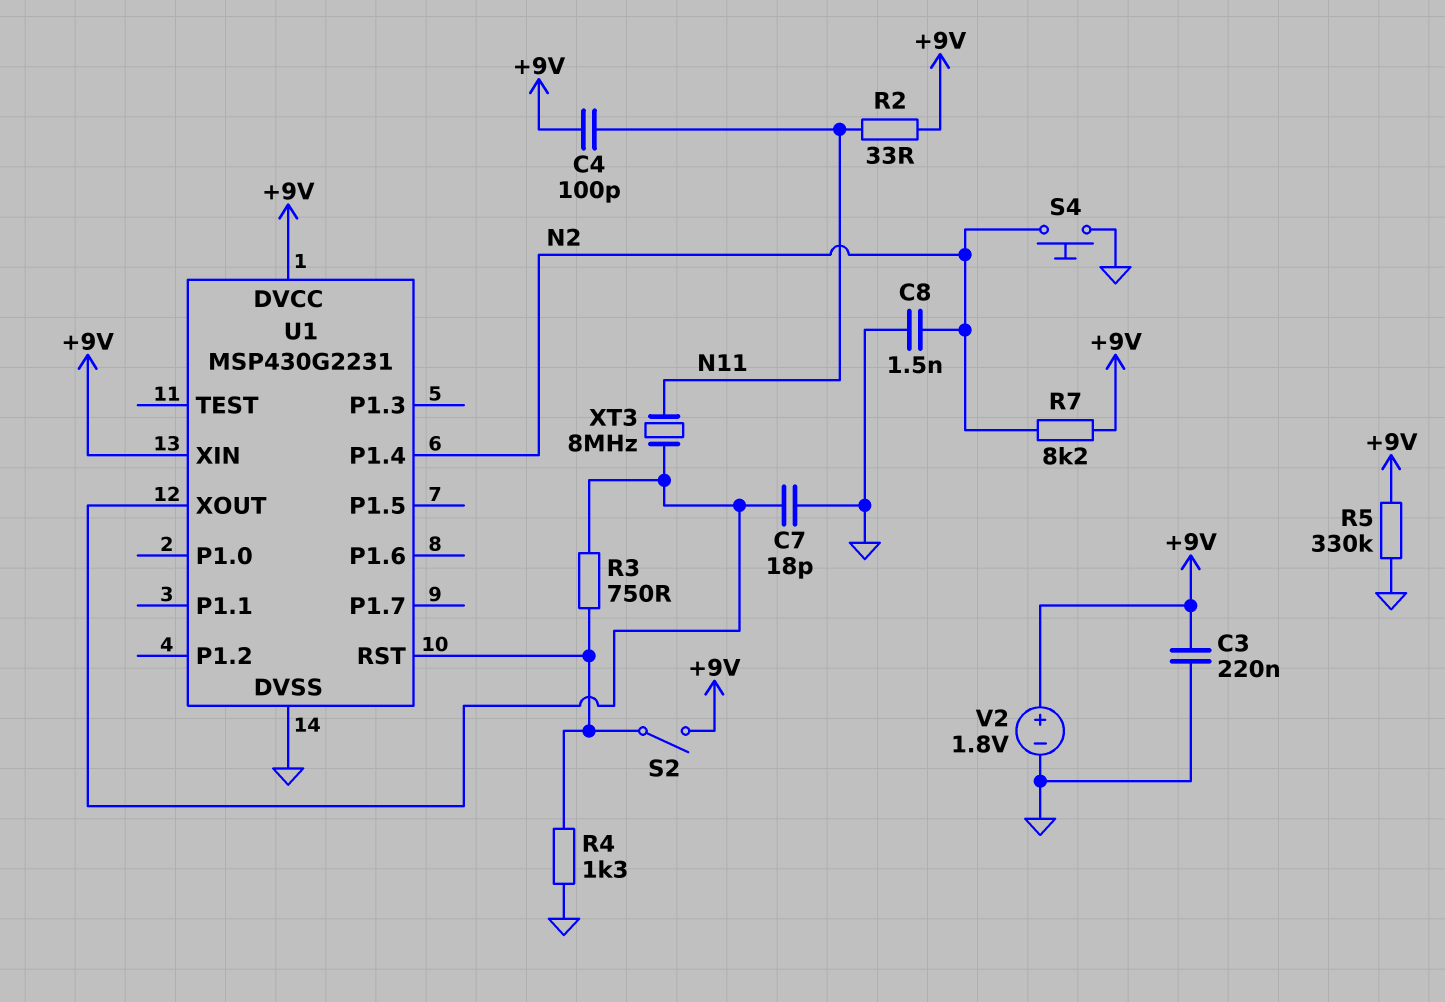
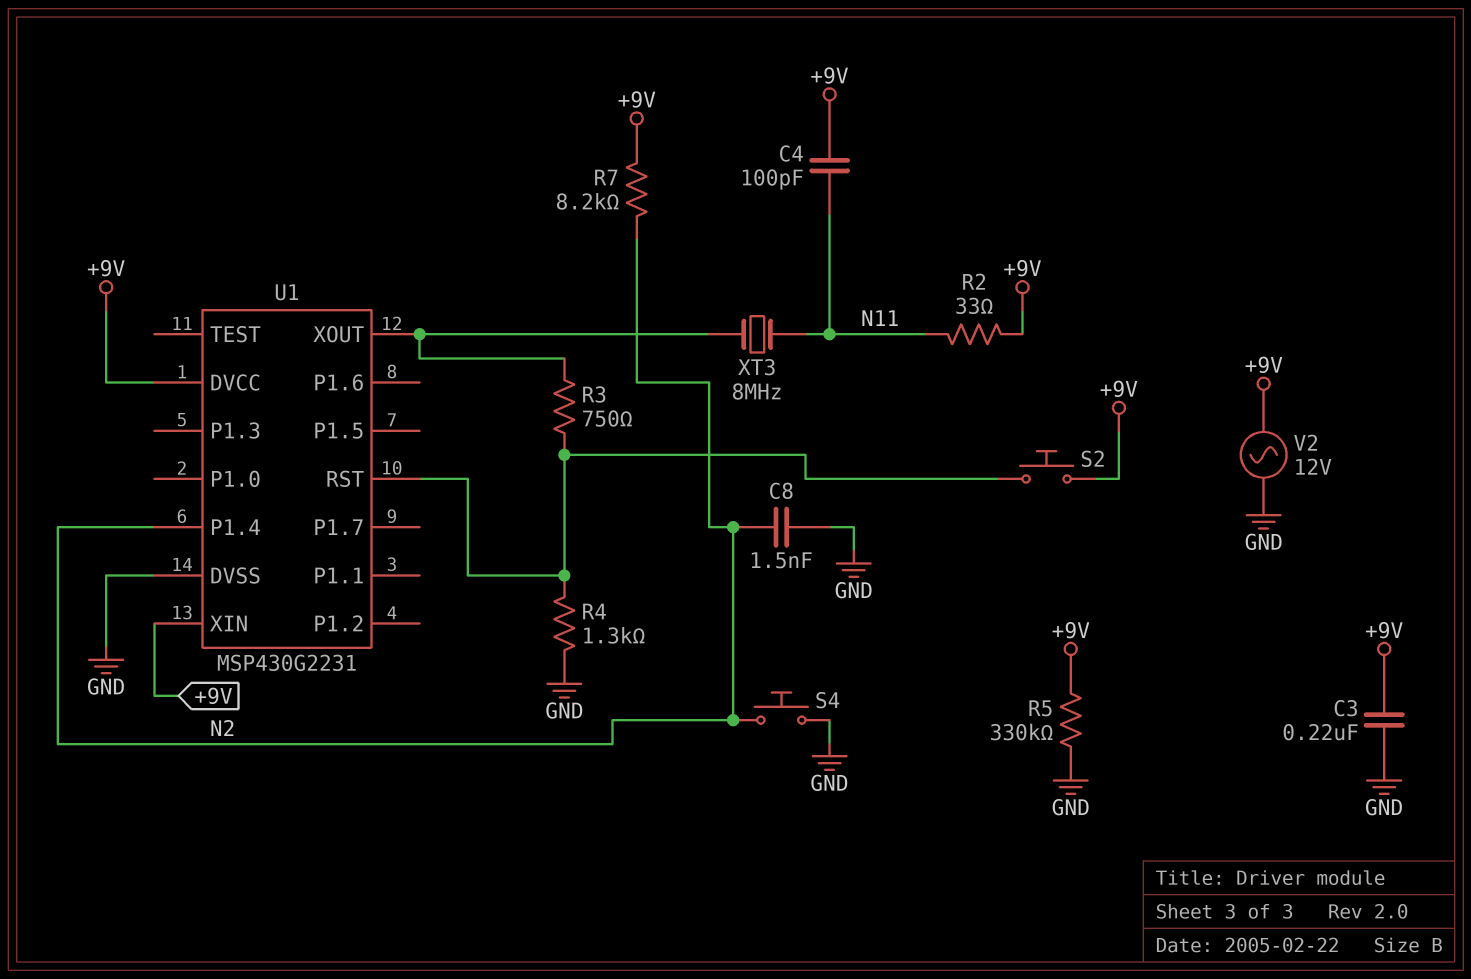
C7: 18pF (GND, U1/XOUT) -> none
S2: switch (+9V, U1/RST) -> button (+9V, U1/RST)
V2: 1.8V (plus +9V, minus GND) -> AC 12V (+9V, GND)

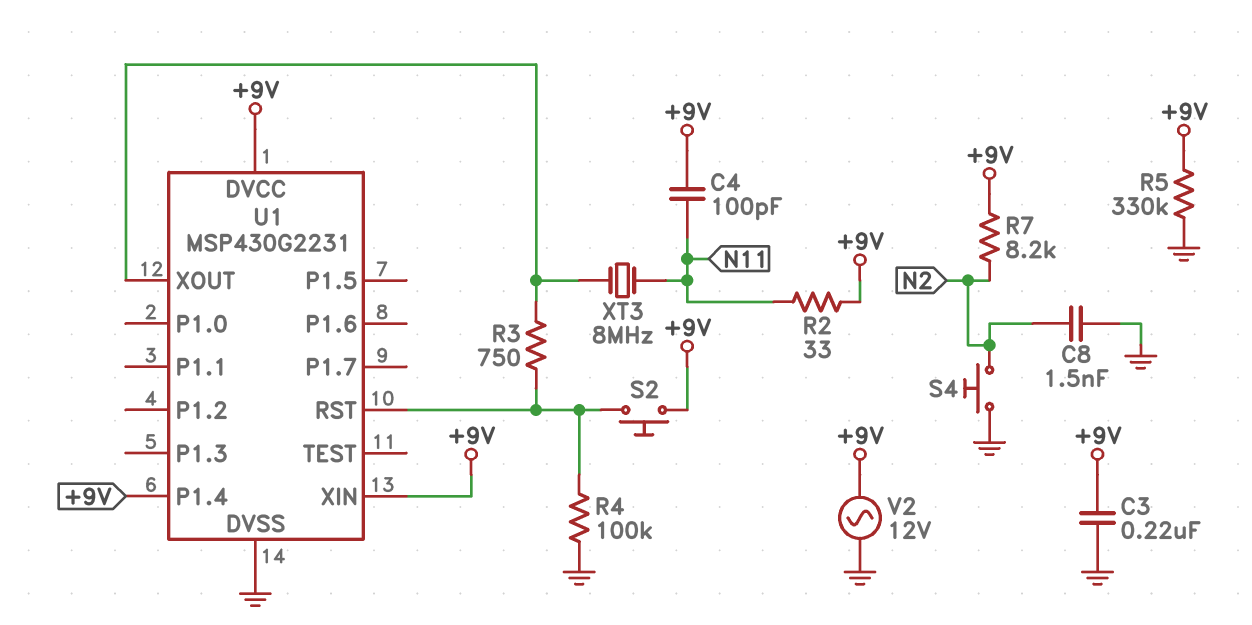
R4: 1.3k (GND, U1/RST) -> 100k (GND, U1/RST)
U1 pin P1.4: N2 -> +9V

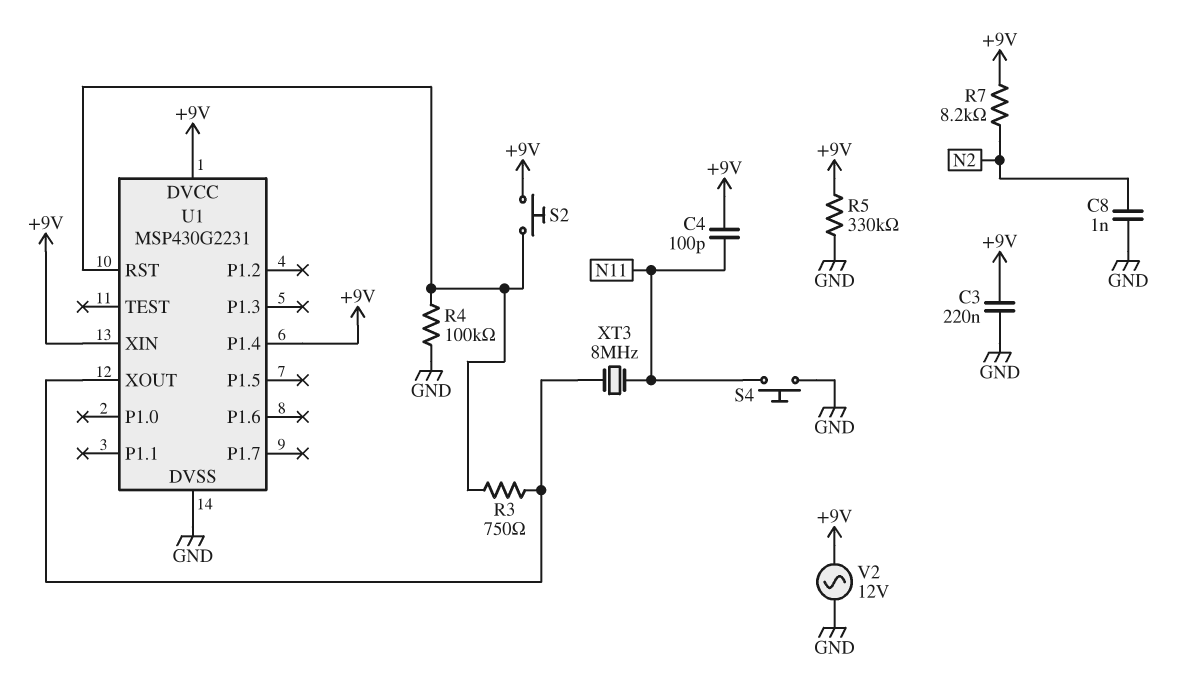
C8: 1.5nF (GND, N2) -> 1nF (GND, N2)
R2: 33 (+9V, N11) -> none
S4: button (GND, N2) -> button (GND, N11)

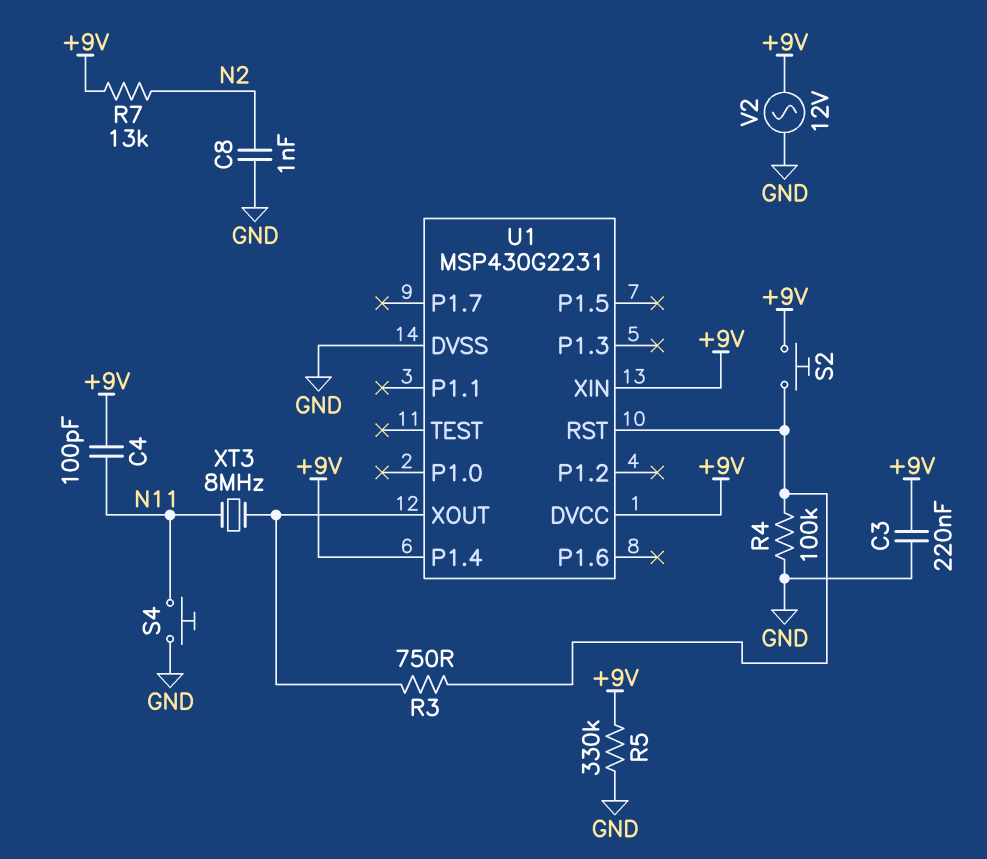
R7: 8.2k (+9V, N2) -> 13k (+9V, N2)

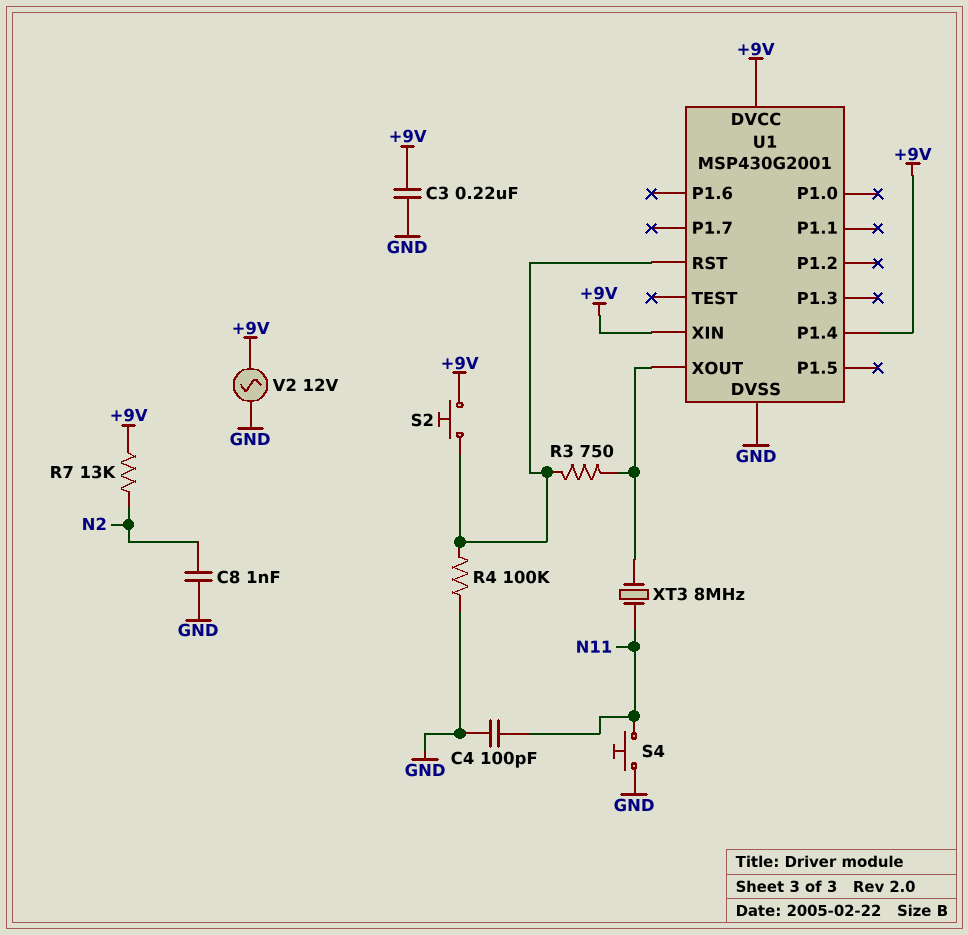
C4: 100pF (+9V, N11) -> 100pF (GND, N11)
R5: 330k (+9V, GND) -> none
U1: MSP430G2231 -> MSP430G2001

